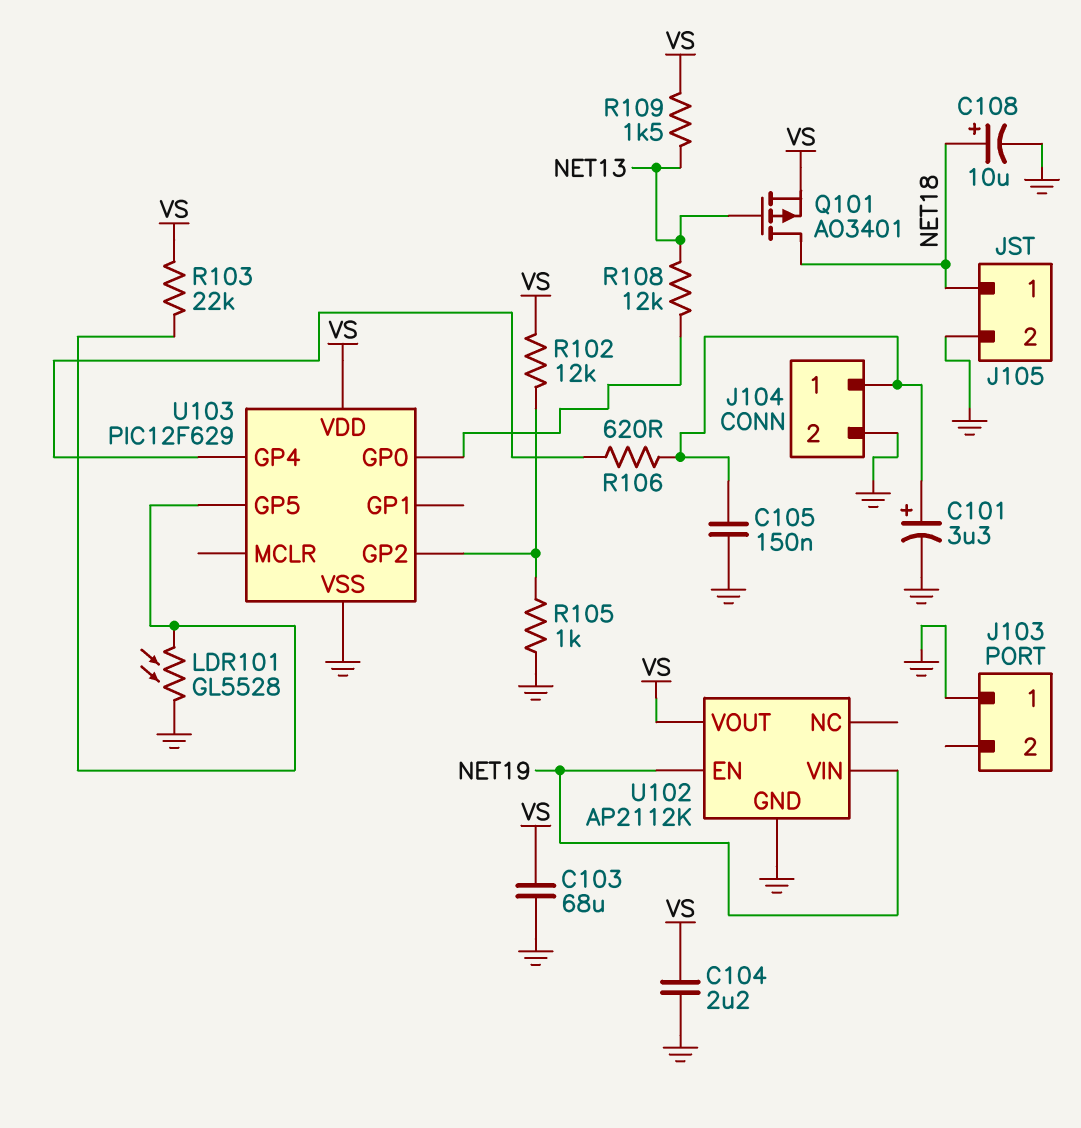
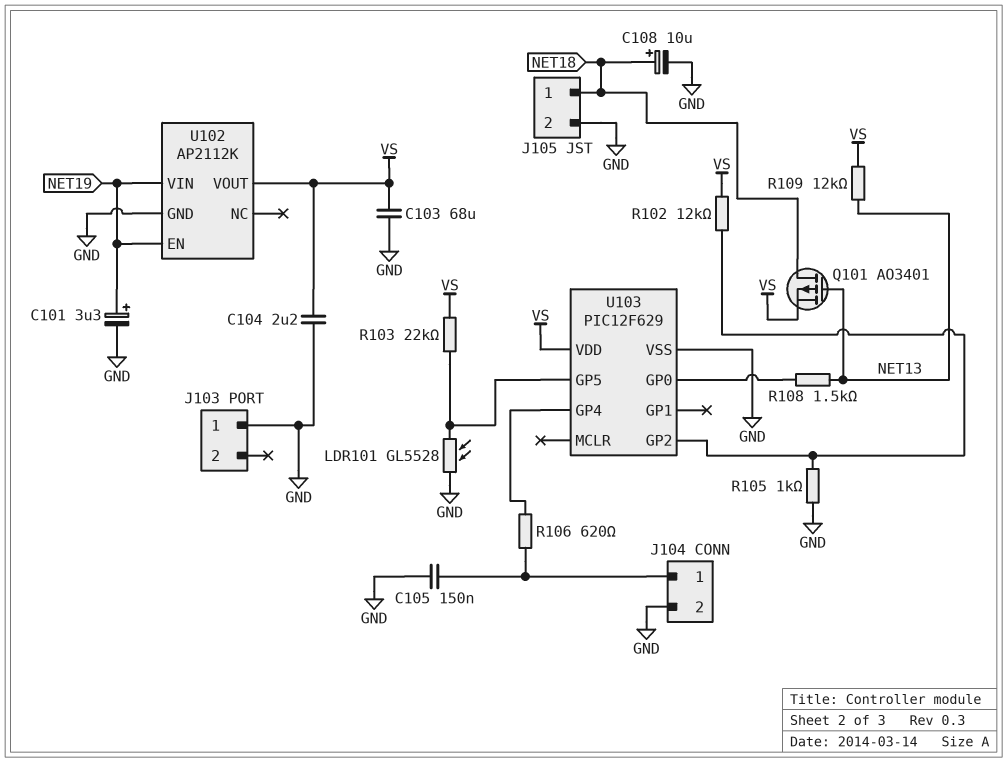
C101: 3.3uF (plus J104/1, minus GND) -> 3.3uF (plus NET19, minus GND)
R108: 12k (NET13, U103/GP0) -> 1.5k (NET13, U103/GP0)
R109: 1.5k (NET13, VS) -> 12k (NET13, VS)

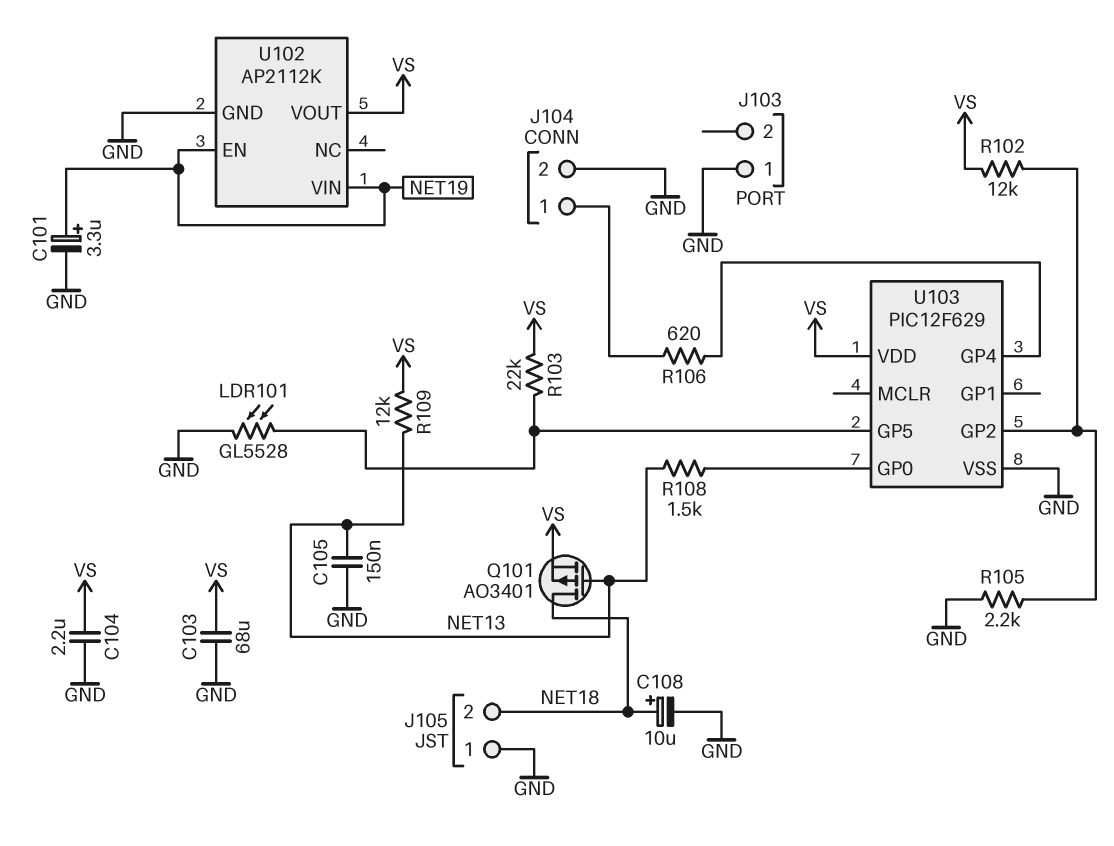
C105: 150nF (GND, J104/1) -> 150nF (GND, NET13)
J105 pin 1: NET18 -> GND
J105 pin 2: GND -> NET18
R105: 1k (GND, U103/GP2) -> 2.2k (GND, U103/GP2)

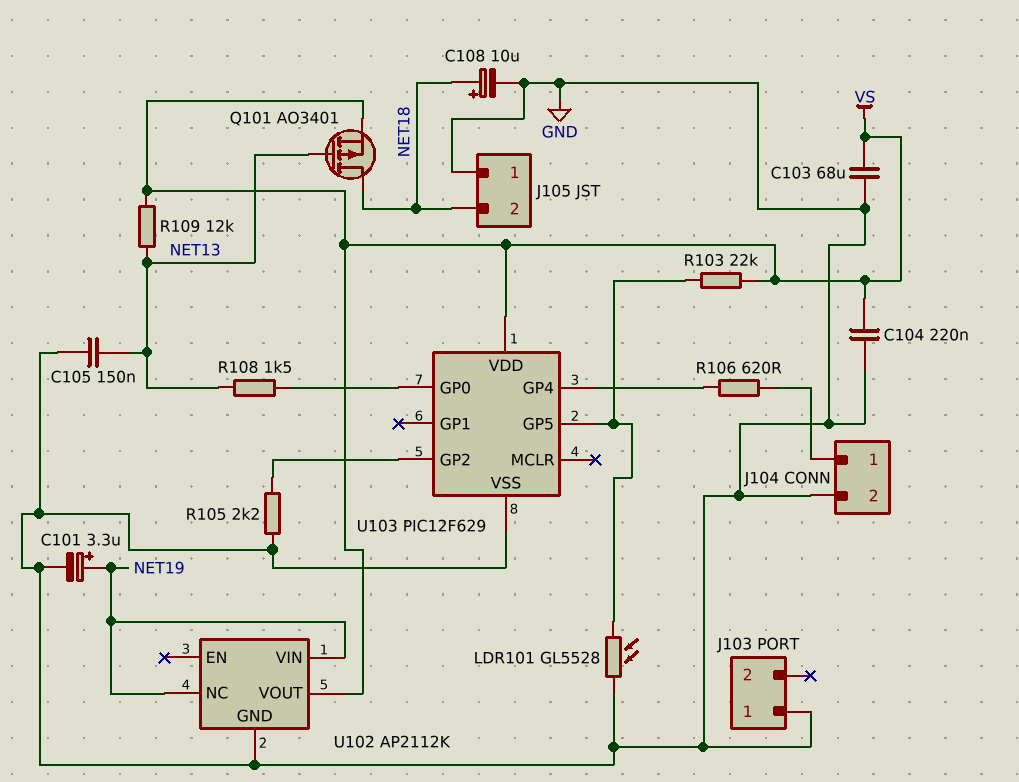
C104: 2.2uF (GND, VS) -> 220nF (GND, VS)
R102: 12k (U103/GP2, VS) -> none
U102 pin EN: NET19 -> none
U102 pin NC: none -> NET19

